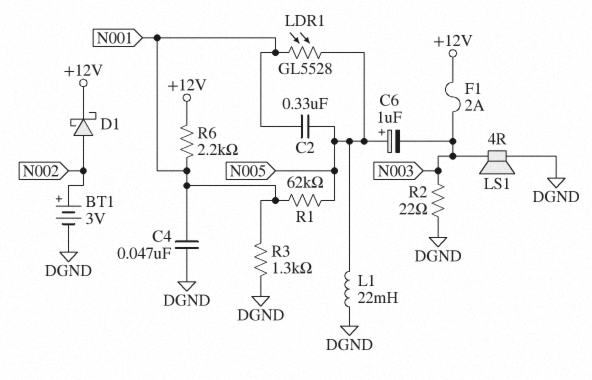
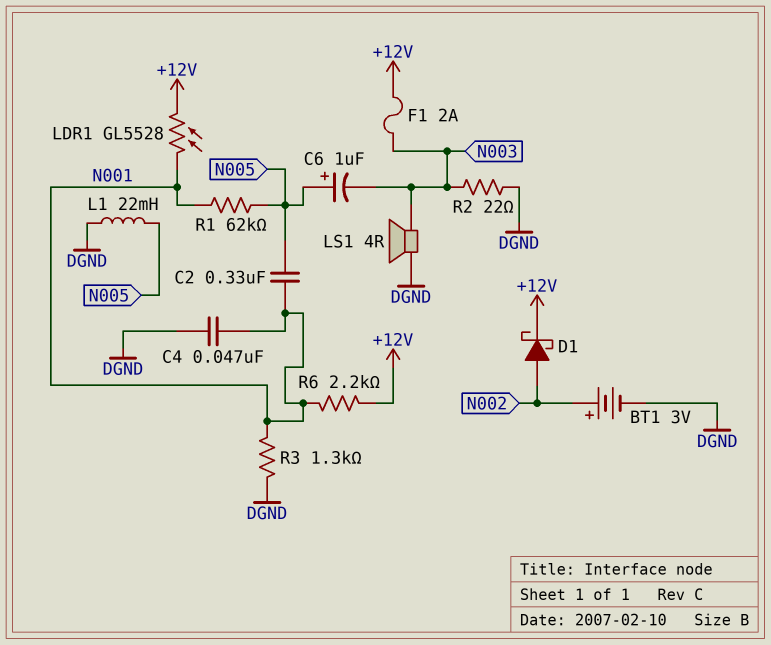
LDR1: GL5528 (N001, N005) -> GL5528 (+12V, N001)

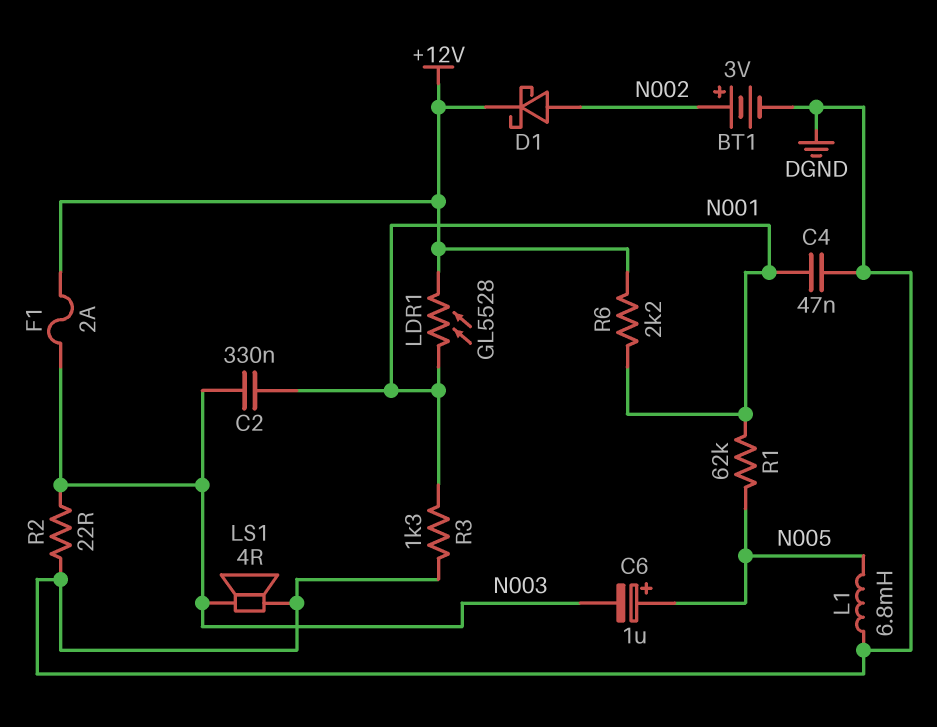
C2: 330nF (N001, N005) -> 330nF (N001, N003)
L1: 22mH (DGND, N005) -> 6.8mH (DGND, N005)

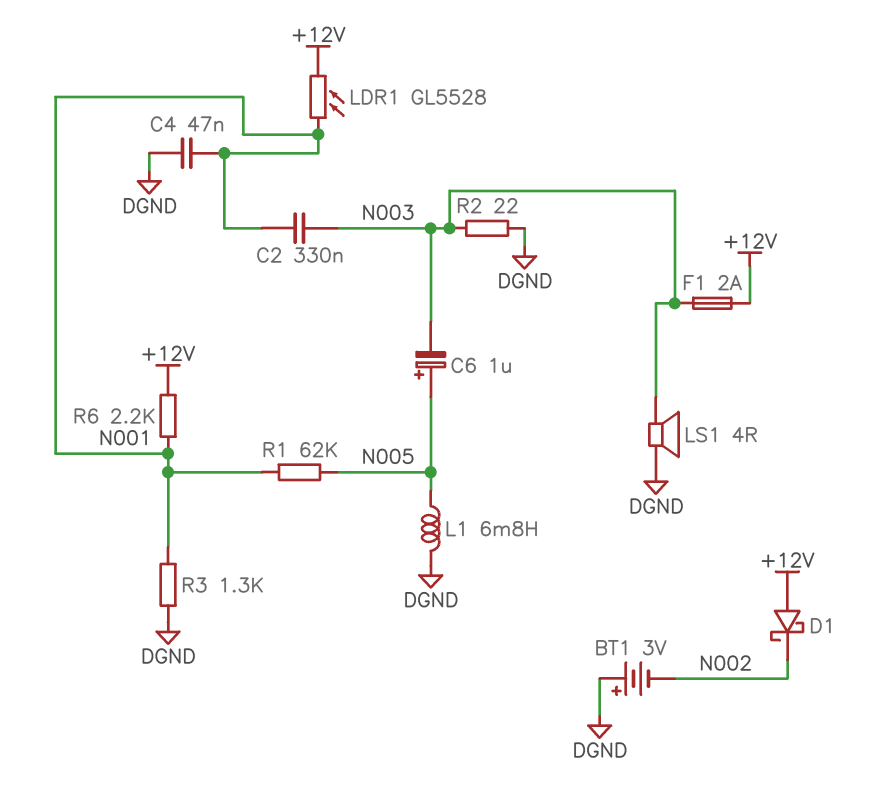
BT1: 3V (plus N002, minus DGND) -> 3V (plus DGND, minus N002)
D1: schottky (A N002, K +12V) -> schottky (A +12V, K N002)

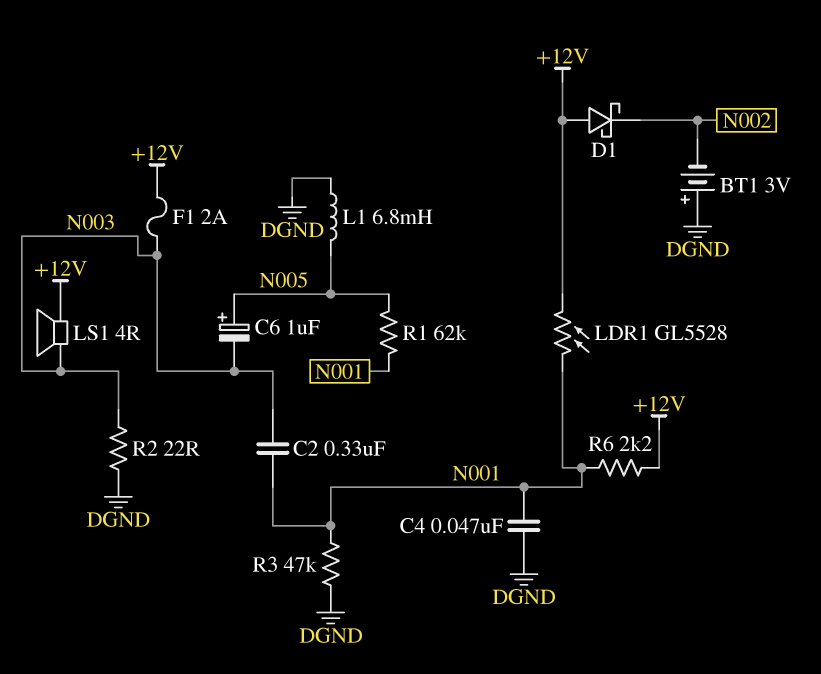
LS1: speaker 4R (DGND, N003) -> speaker 4R (+12V, N003)
R3: 1.3k (DGND, N001) -> 47k (DGND, N001)

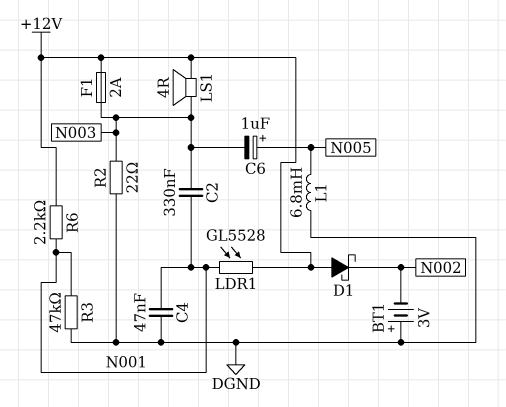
R1: 62k (N001, N005) -> none

